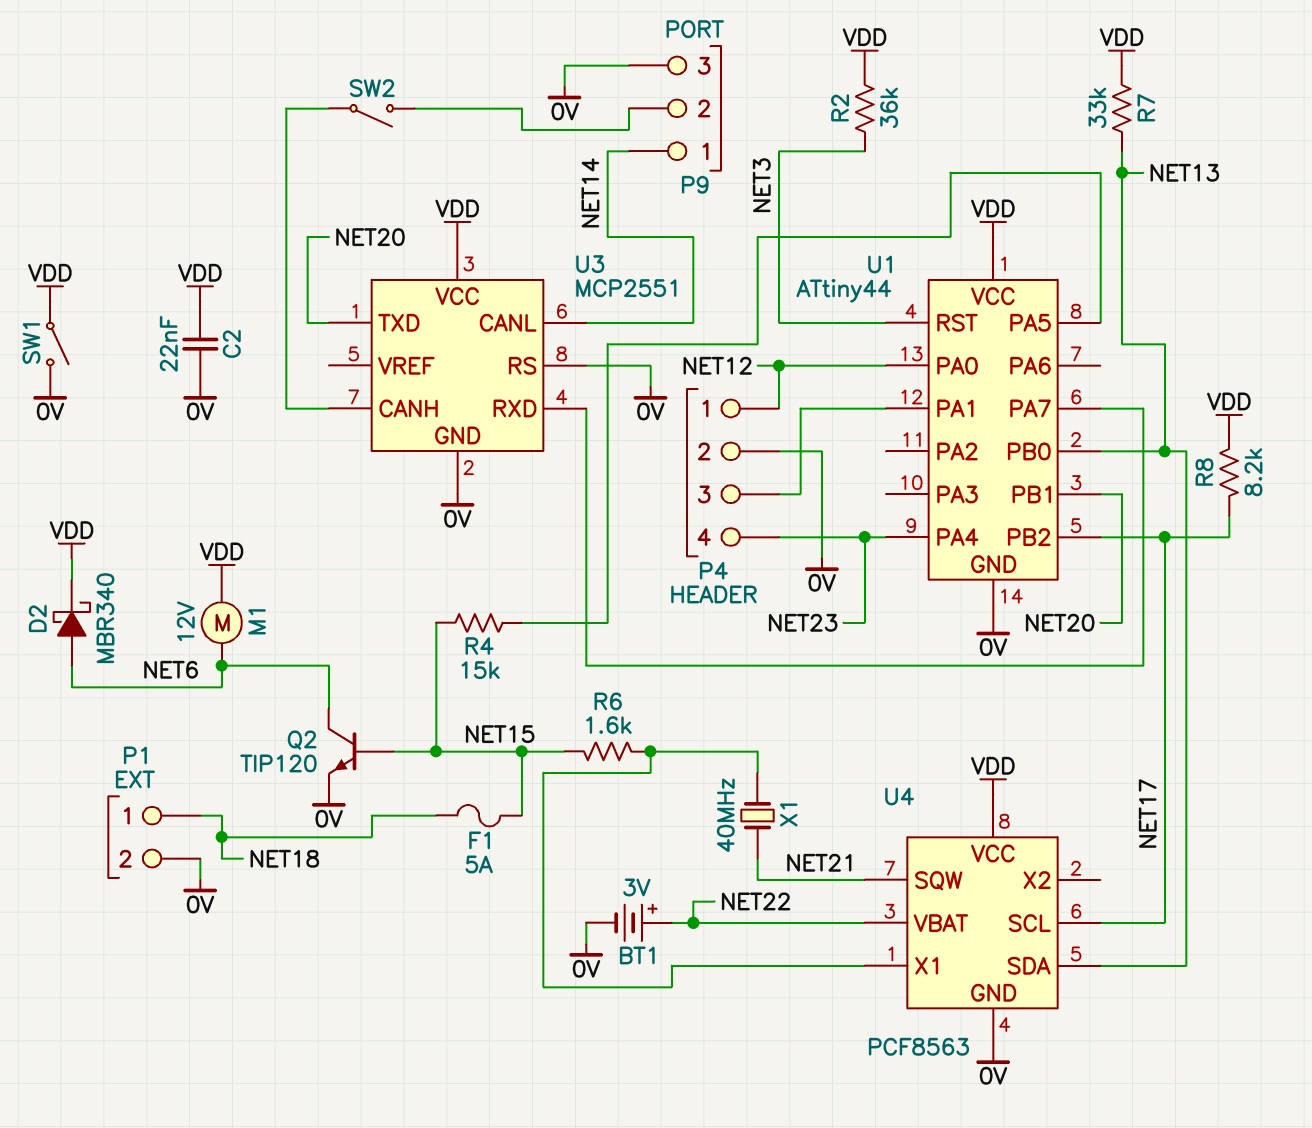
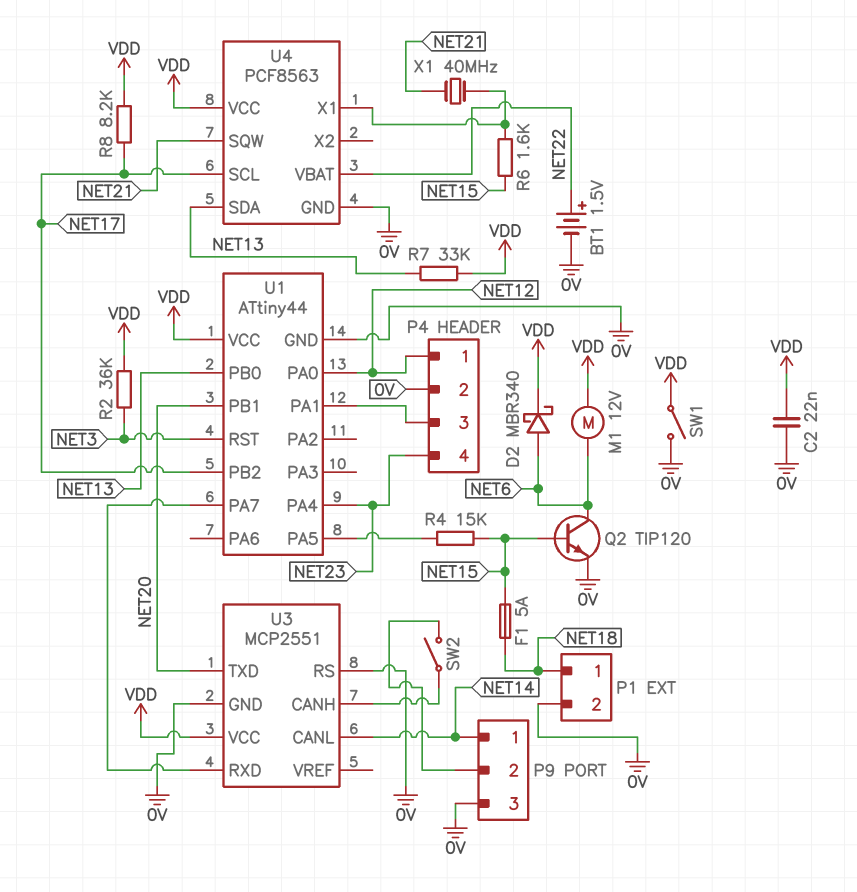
BT1: 3V (plus NET22, minus 0V) -> 1.5V (plus NET22, minus 0V)

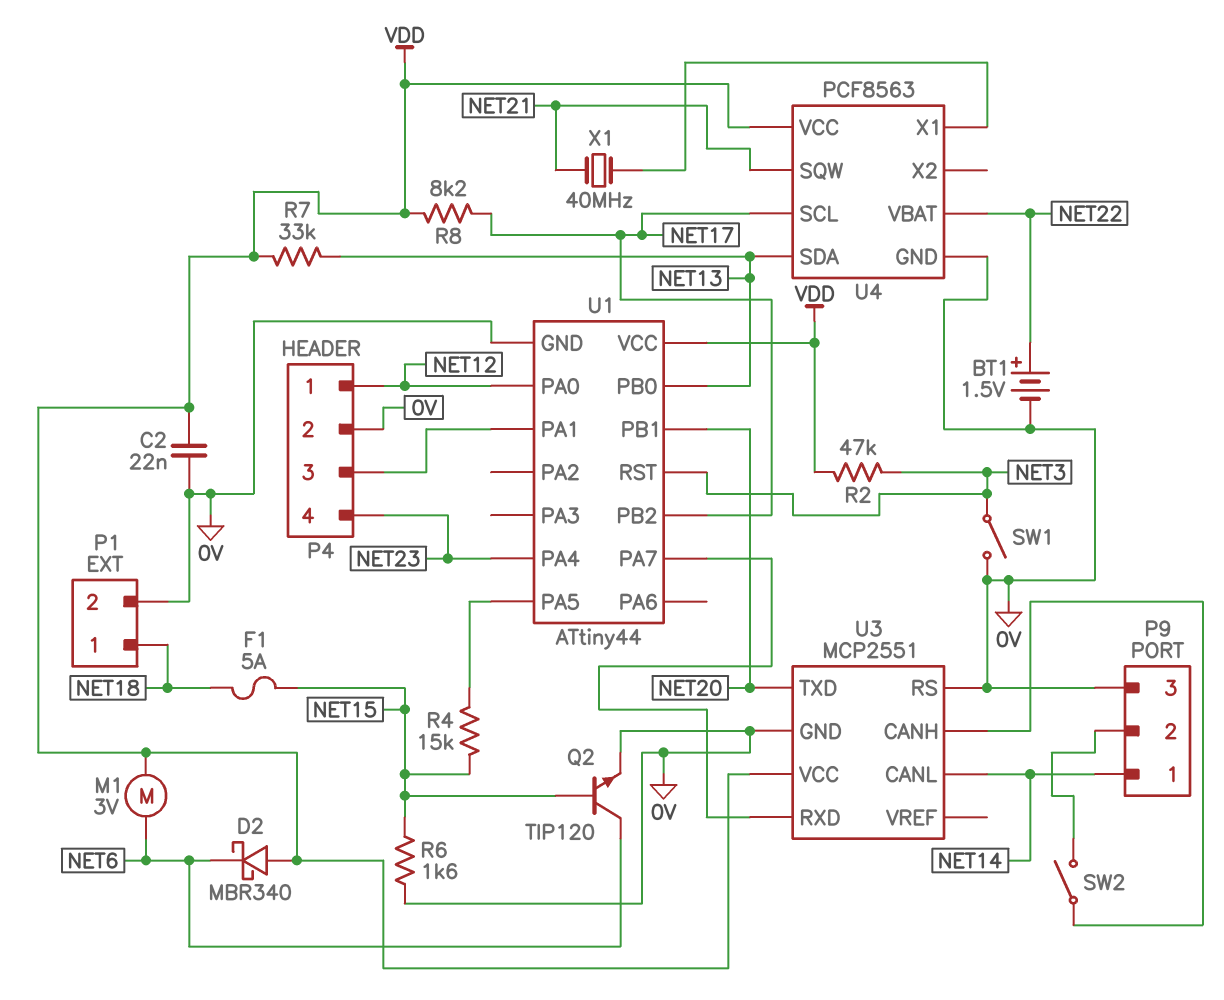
D2: schottky MBR340 (A NET6, K VDD) -> schottky MBR340 (A VDD, K NET6)
M1: motor 12V (NET6, VDD) -> motor 3V (NET6, VDD)
R2: 36k (NET3, VDD) -> 47k (NET3, VDD)
R6: 1.6k (NET15, U4/X1) -> 1.6k (0V, NET15)
SW1: switch (0V, VDD) -> switch (0V, NET3)

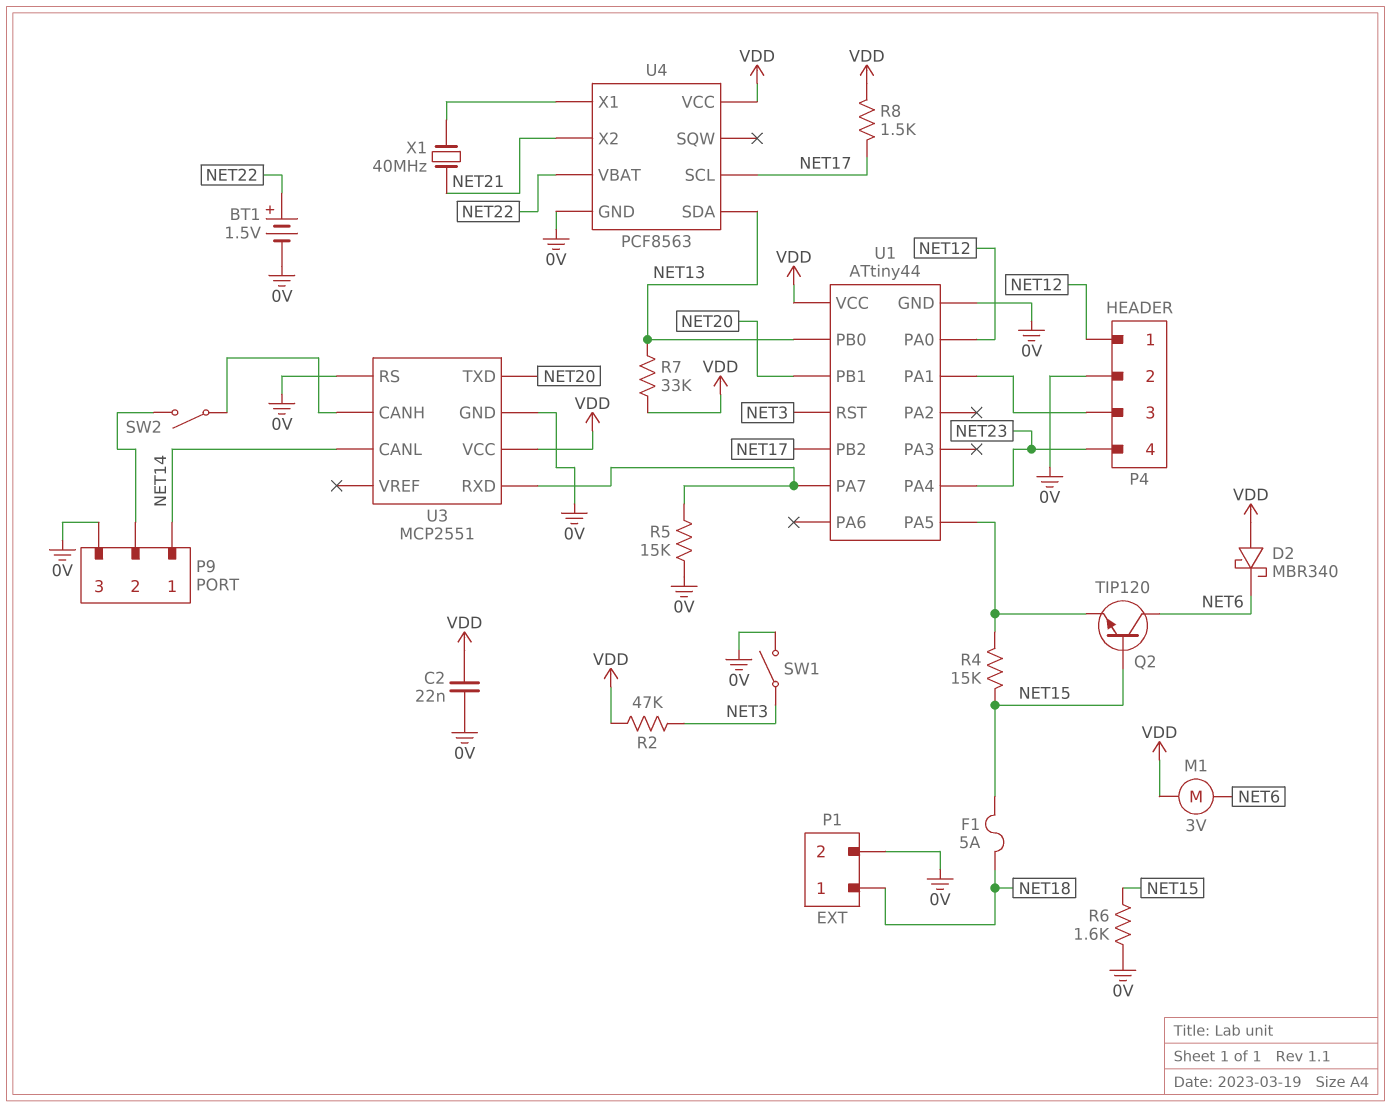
Q2: NPN TIP120 (B NET15, C NET6, E 0V) -> NPN TIP120 (B NET15, C NET6, E U1/PA5)
R5: none -> 15k (0V, U1/PA7)
R8: 8.2k (NET17, VDD) -> 1.5k (NET17, VDD)
U4 pin SQW: NET21 -> none
U4 pin X2: none -> NET21

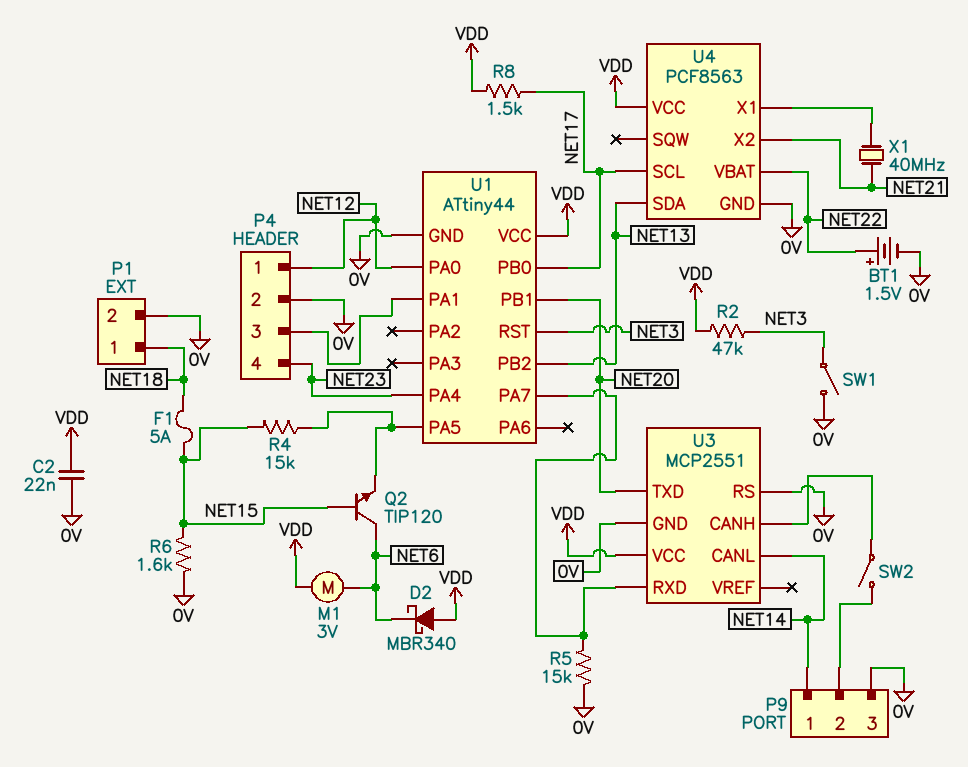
R7: 33k (NET13, VDD) -> none
U1 pin PB0: NET13 -> NET17
U1 pin PB2: NET17 -> NET13

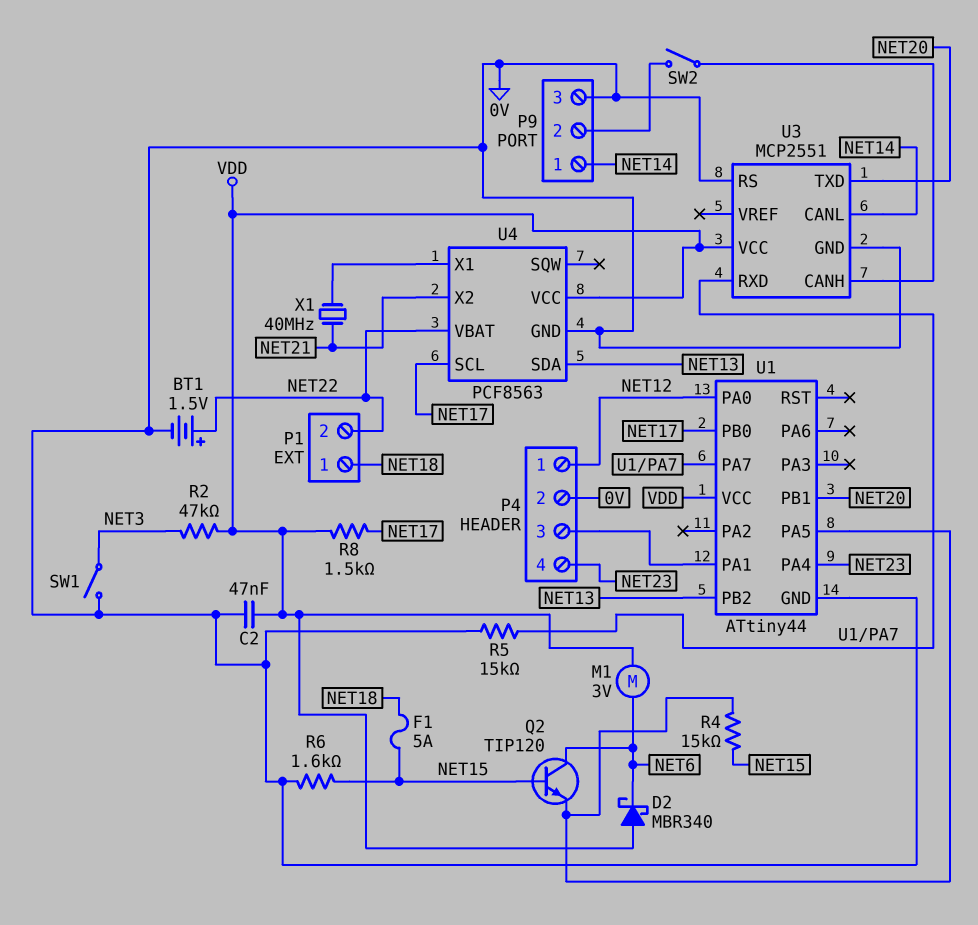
C2: 22nF (0V, VDD) -> 47nF (0V, VDD)
P1 pin 2: 0V -> NET22
U1 pin RST: NET3 -> none

